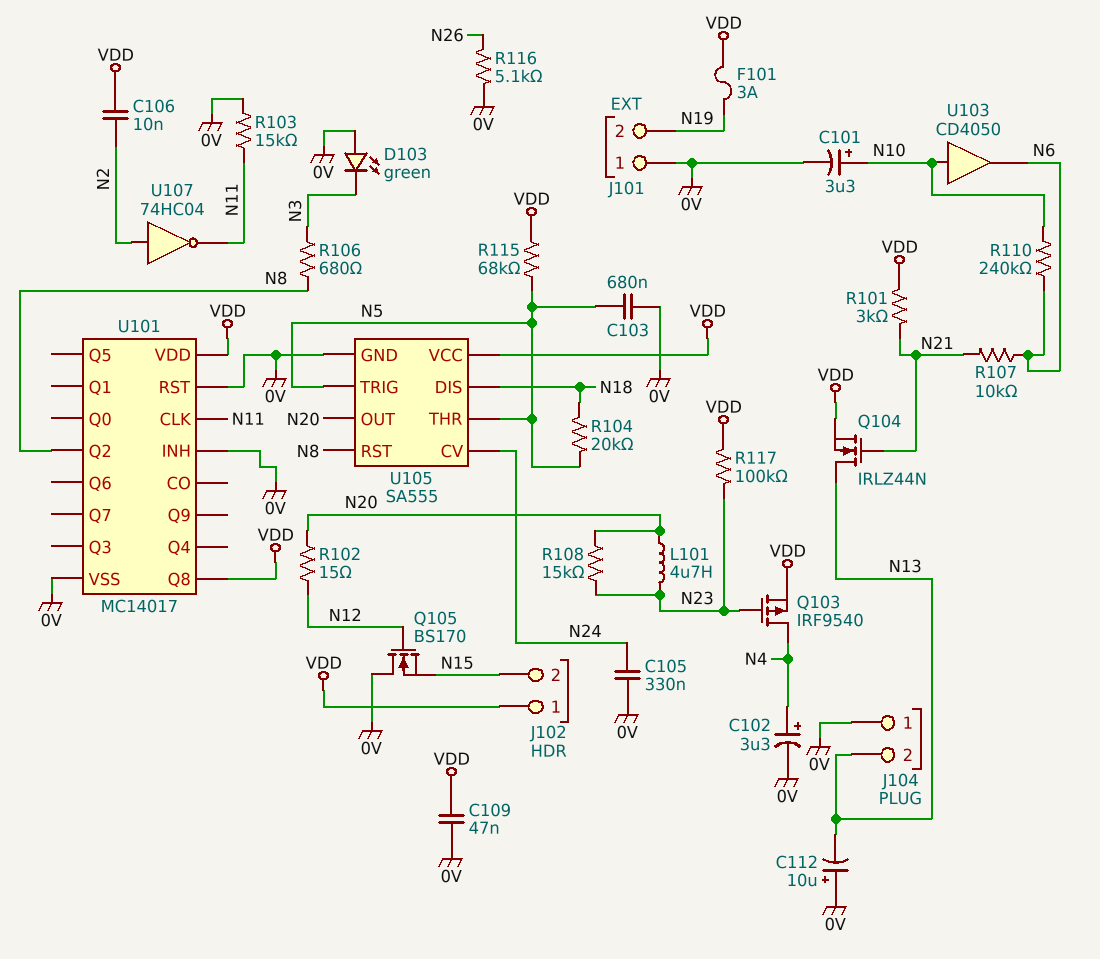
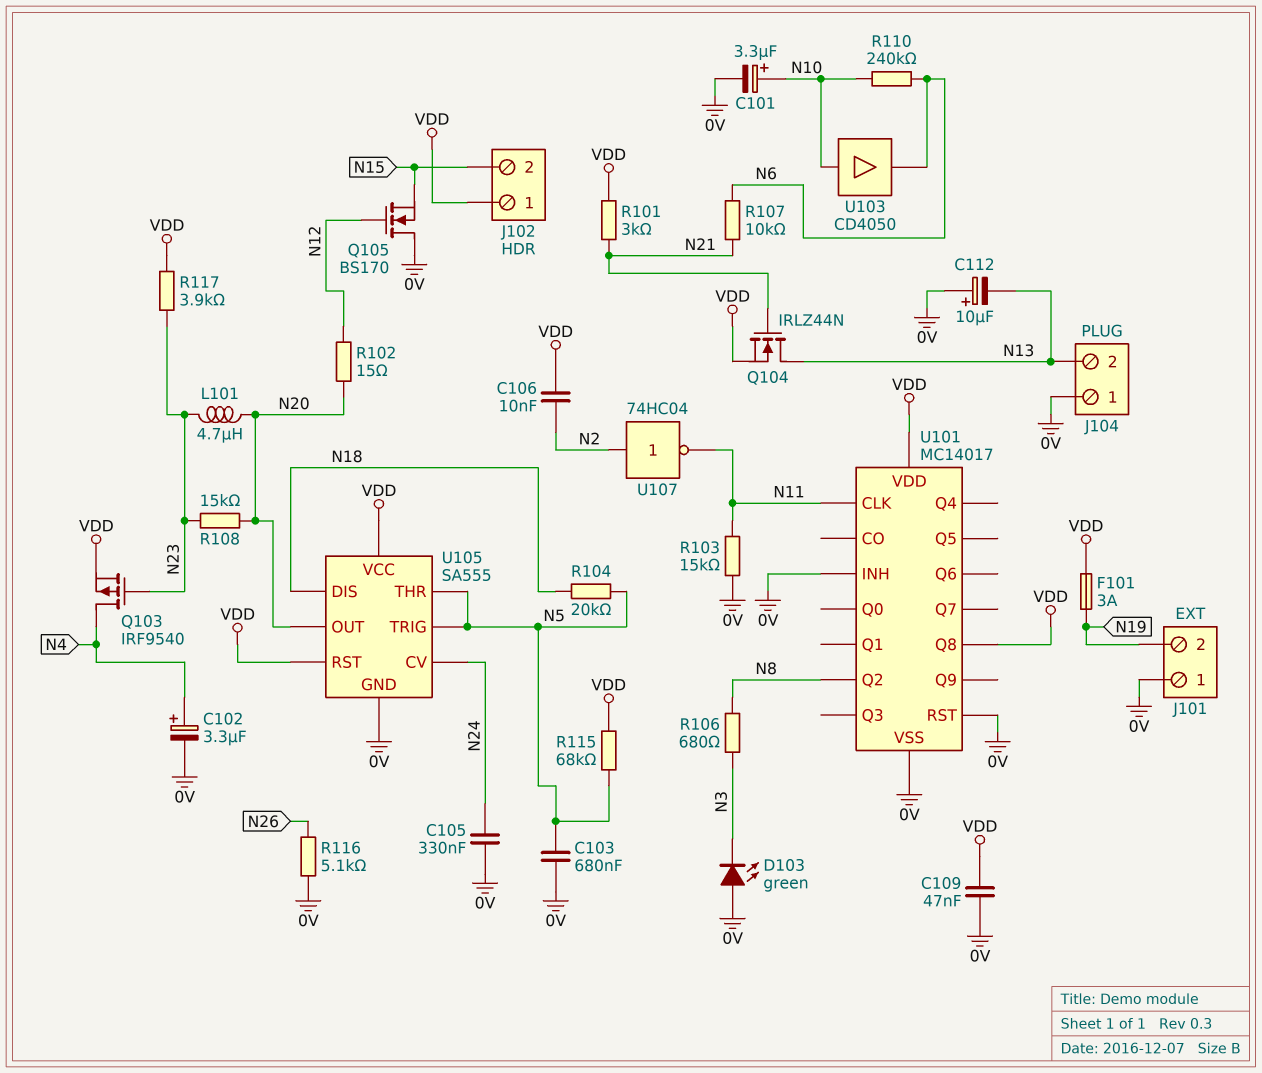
R117: 100k (N23, VDD) -> 3.9k (N23, VDD)
U105 pin RST: N8 -> VDD

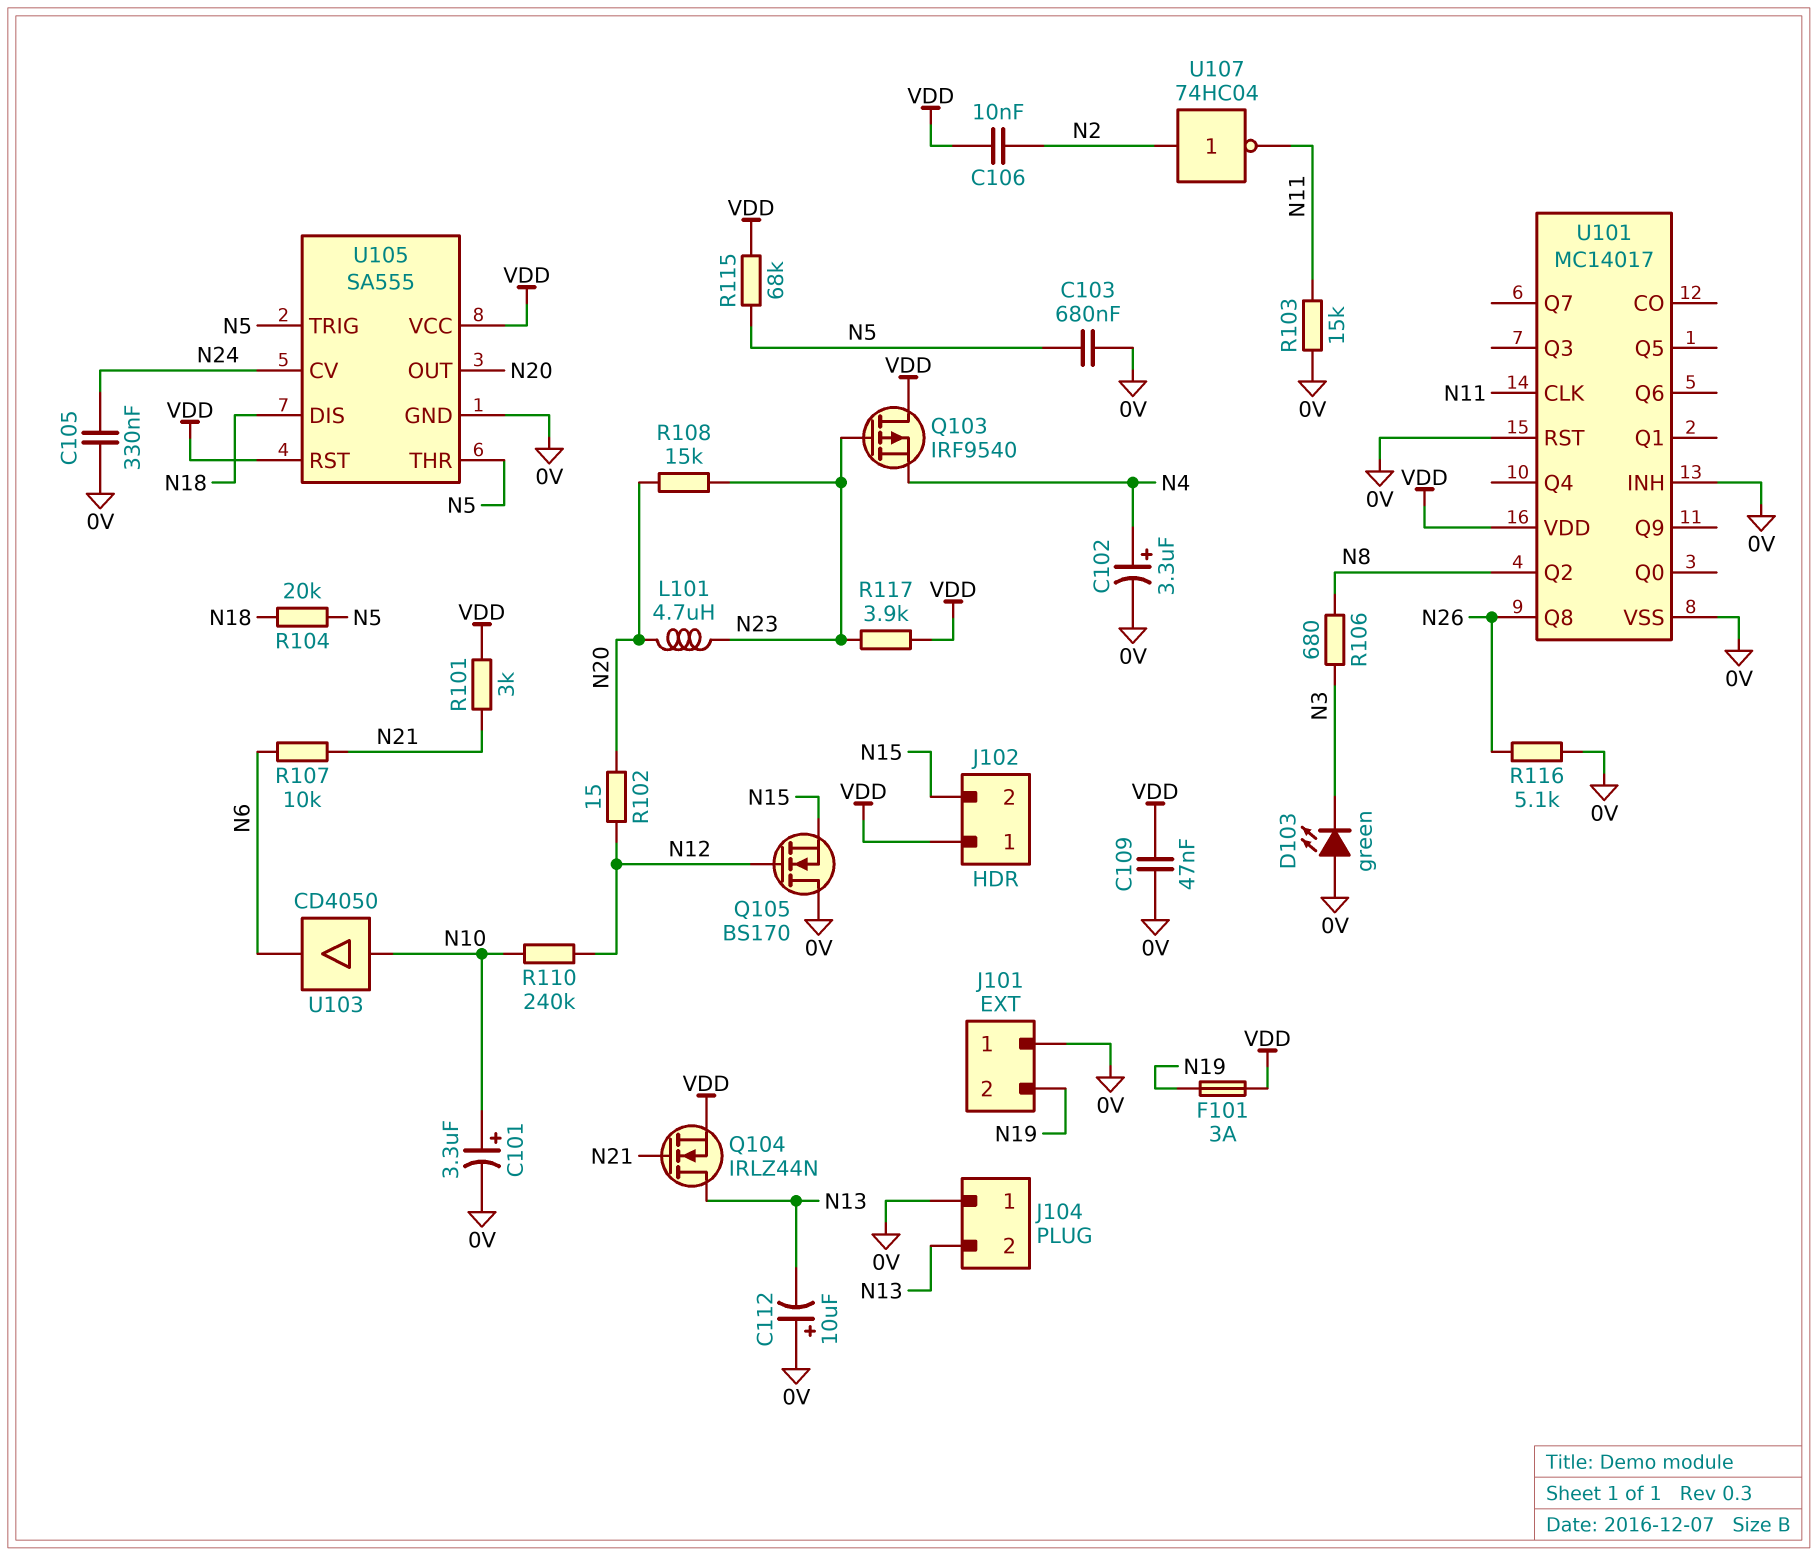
Q103: PMOS IRF9540 (G N23, D N4, S VDD) -> PMOS IRF9540 (G N23, D VDD, S N4)
R110: 240k (N6, N10) -> 240k (N10, N12)
U101 pin Q8: VDD -> N26

